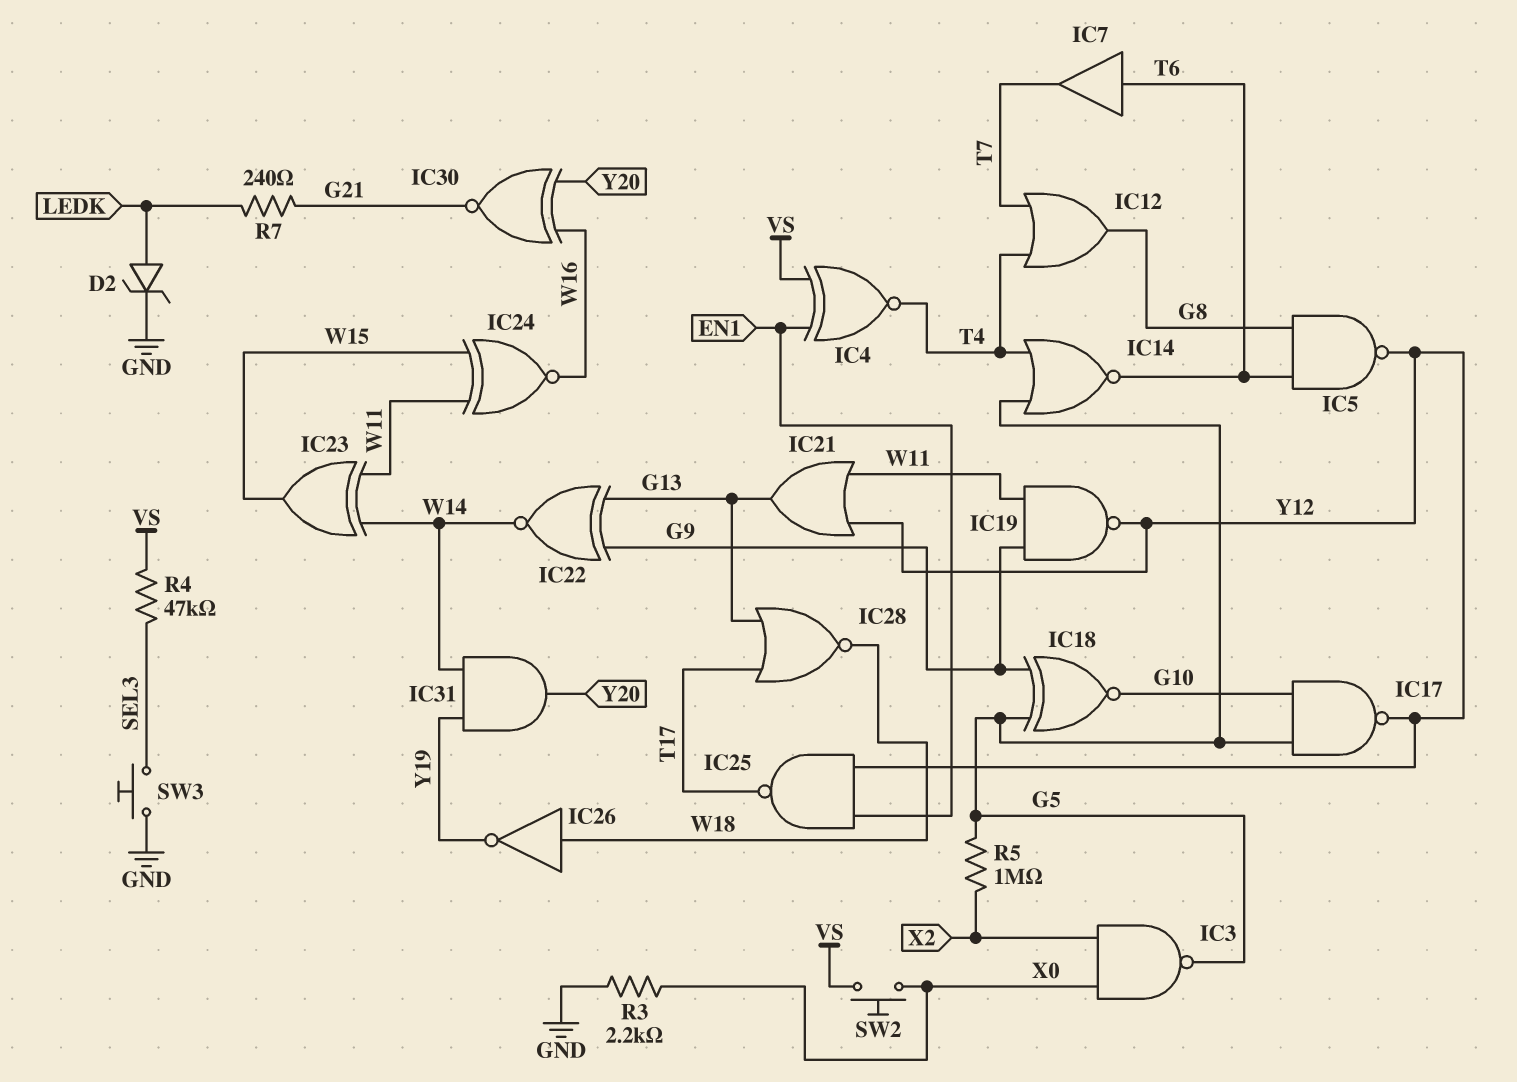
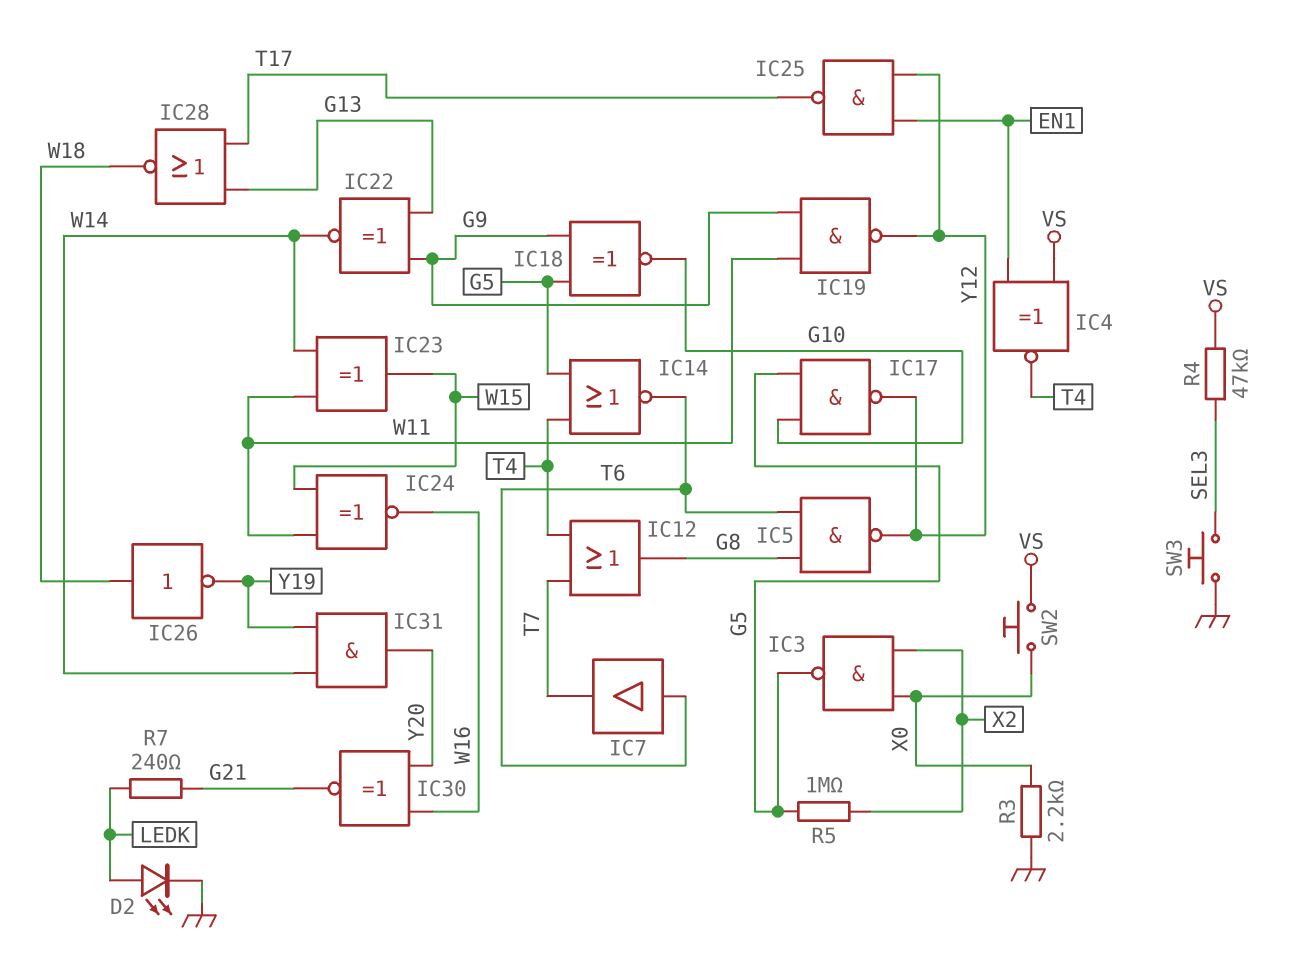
D2: zener (A LEDK, K GND) -> LED (A LEDK, K GND)
IC21: OR (in W11, in Y12, out G13) -> none

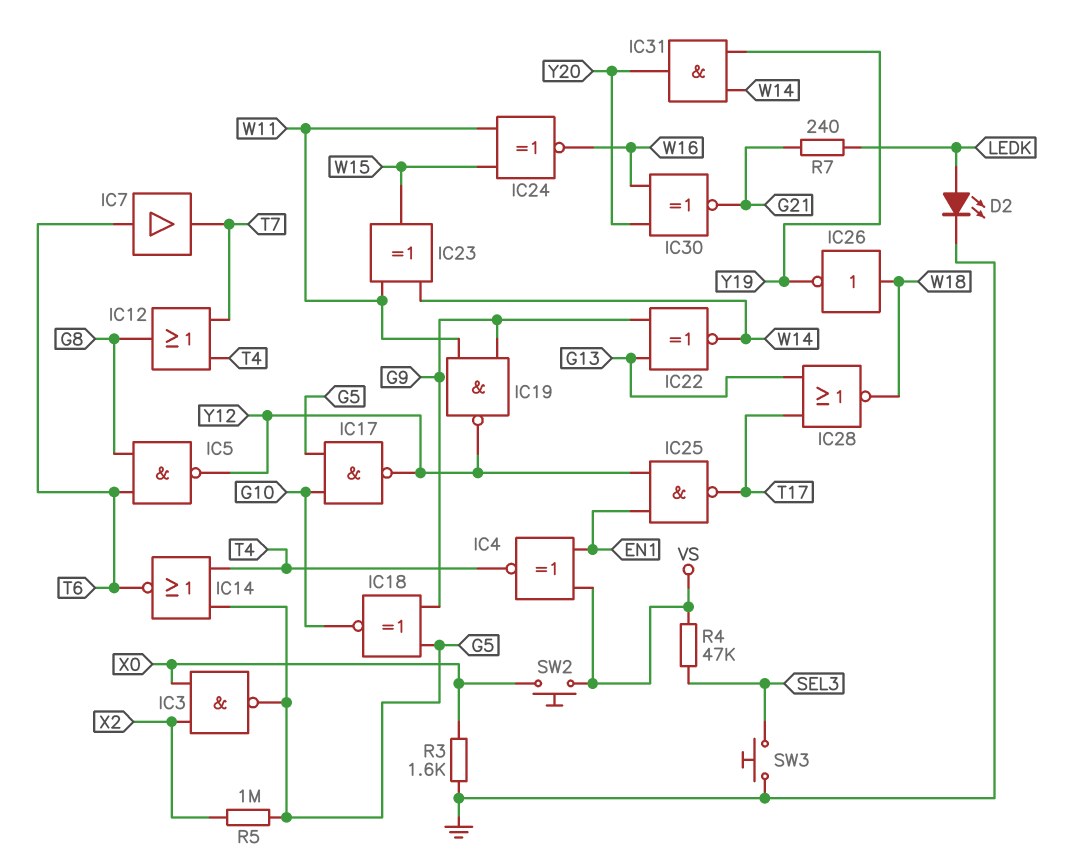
R3: 2.2k (GND, X0) -> 1.6k (GND, X0)

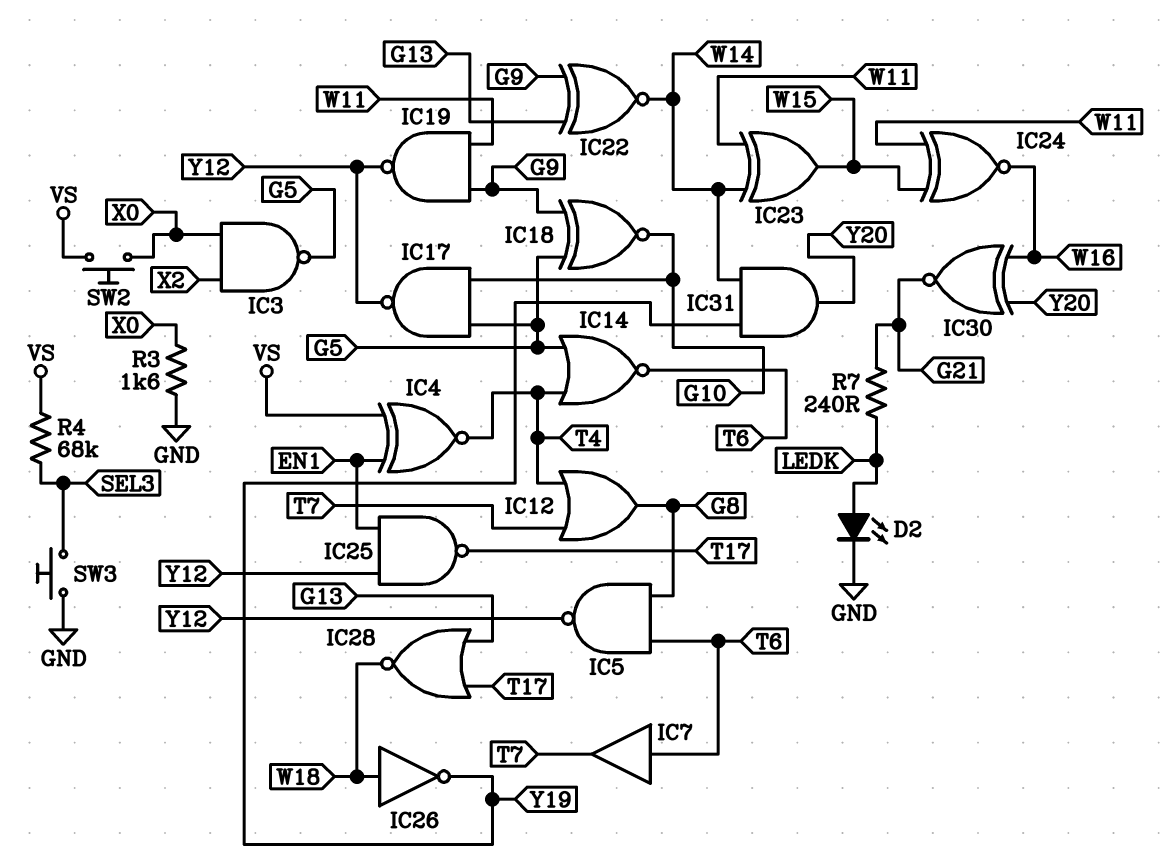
R4: 47k (SEL3, VS) -> 68k (SEL3, VS)
R5: 1M (G5, X2) -> none

